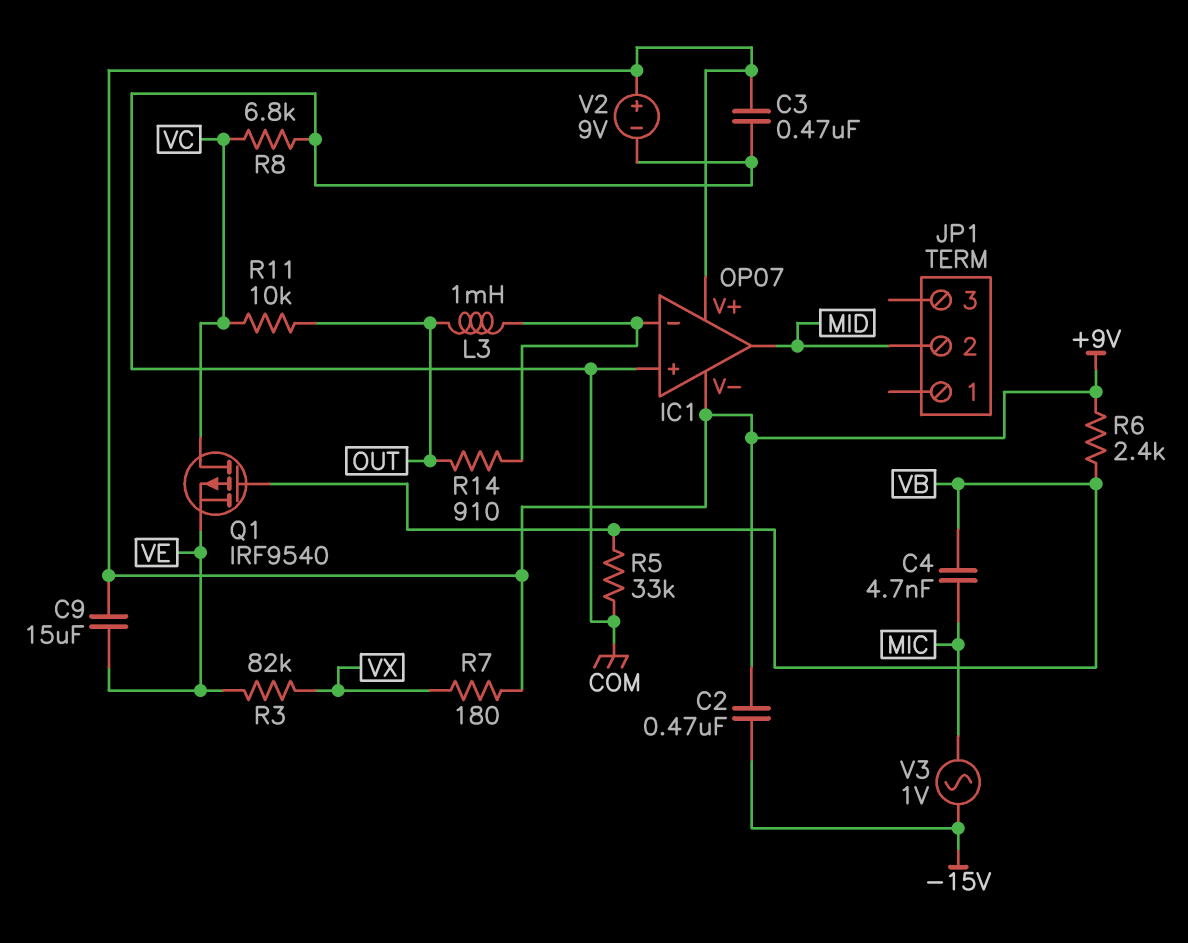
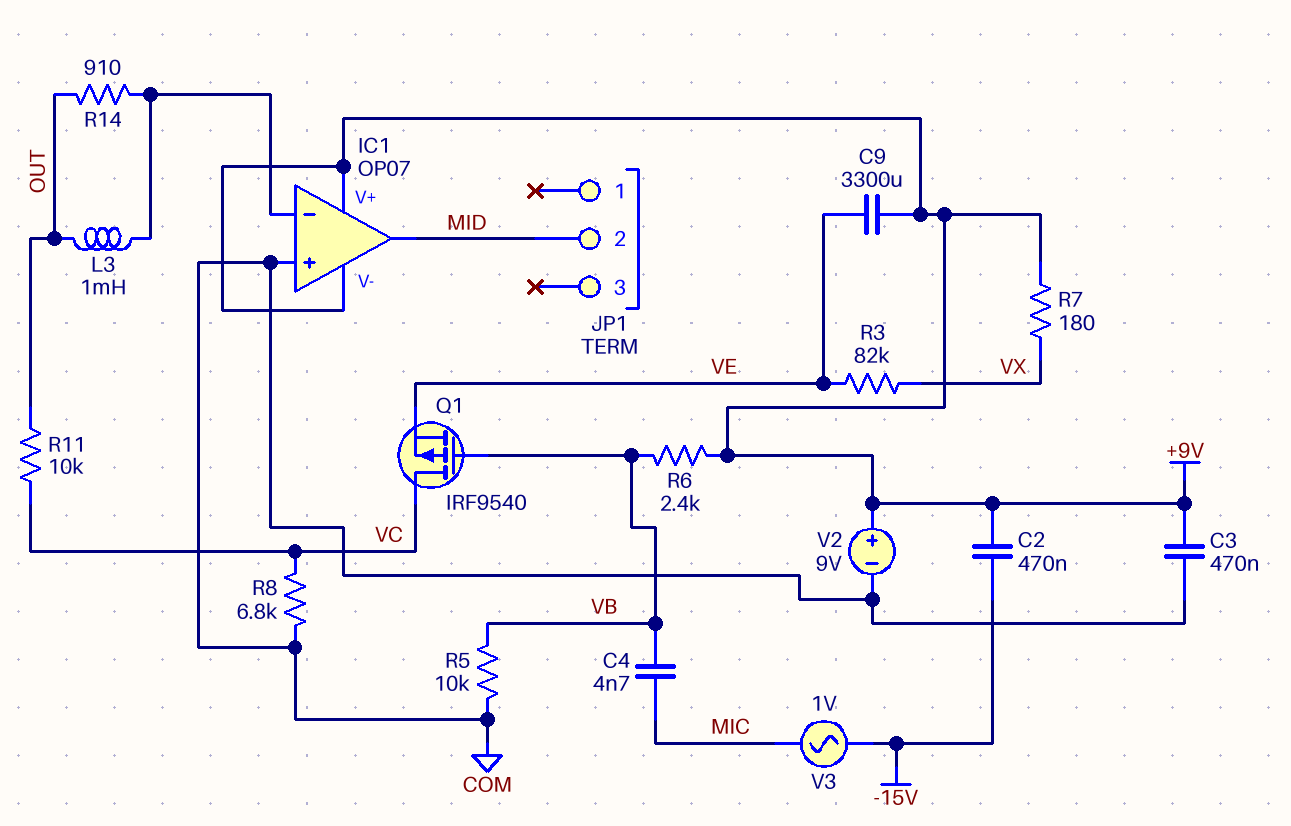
C9: 15uF (+9V, VE) -> 3300uF (+9V, VE)
R5: 33k (COM, VB) -> 10k (COM, VB)

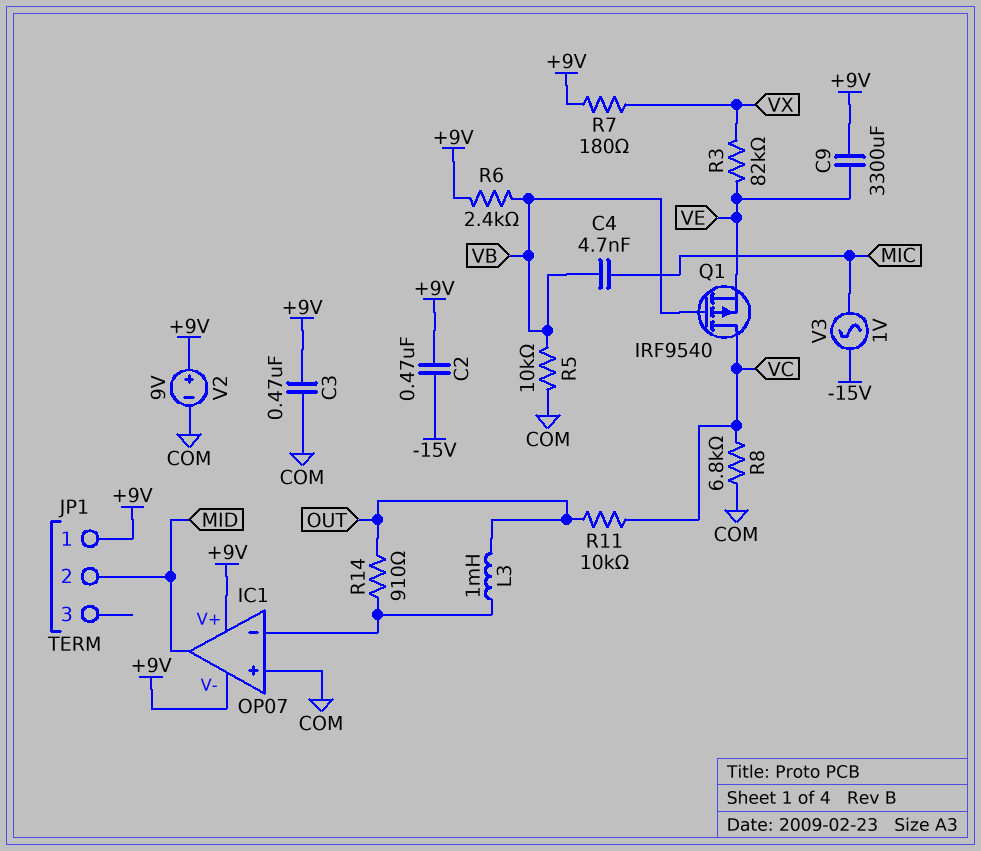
JP1 pin 1: none -> +9V

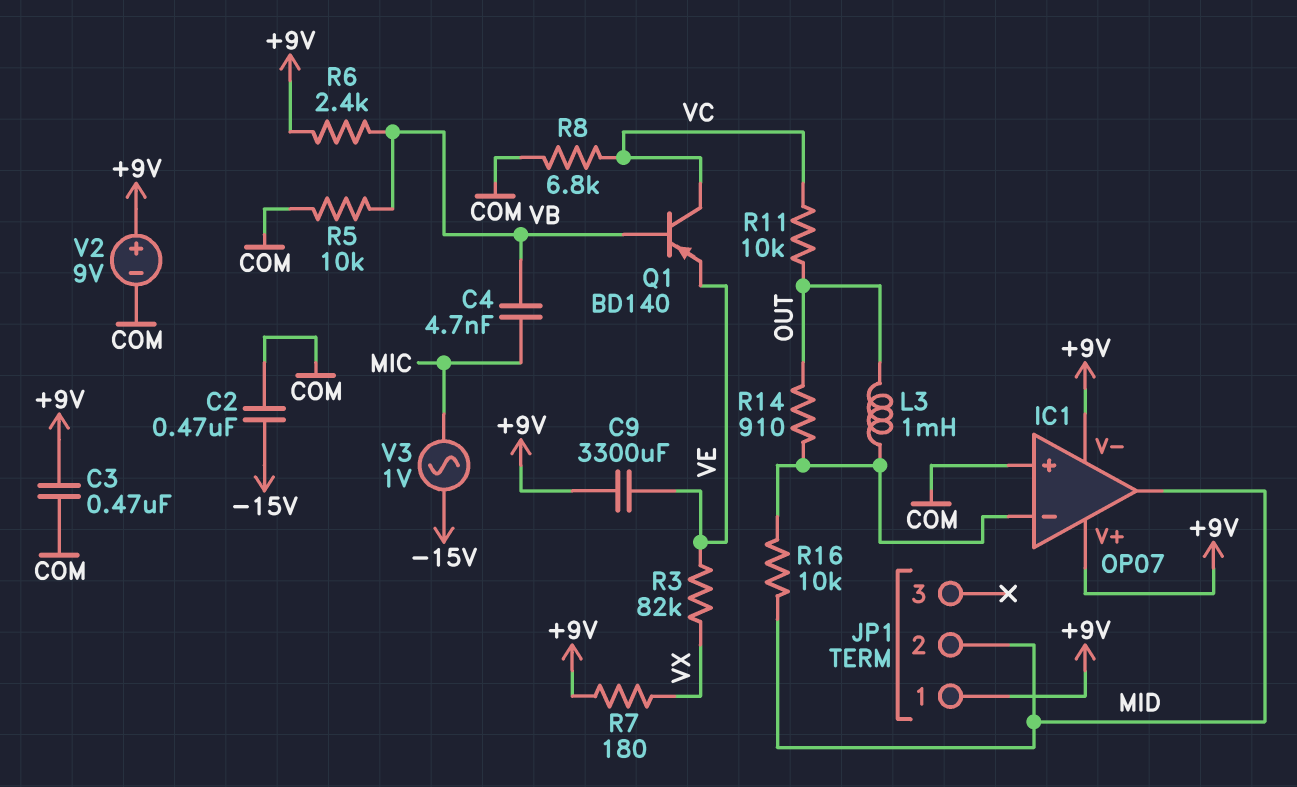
C2: 470nF (+9V, -15V) -> 470nF (-15V, COM)
Q1: PMOS IRF9540 (G VB, D VC, S VE) -> PNP BD140 (B VB, C VC, E VE)
R16: none -> 10k (IC1/in-, MID)

